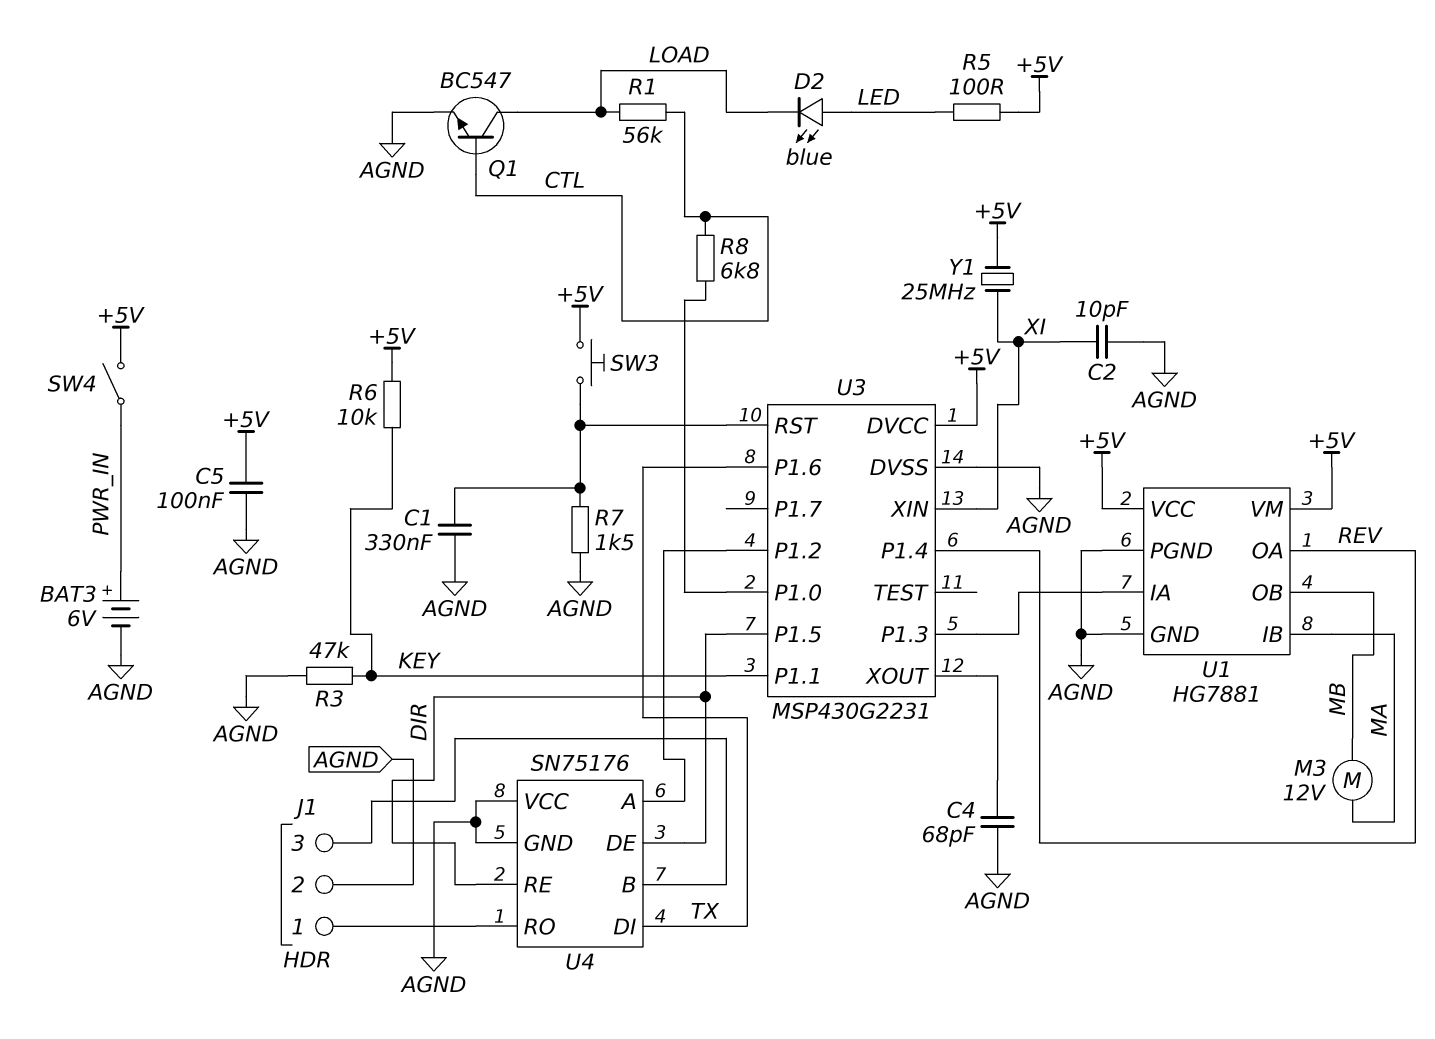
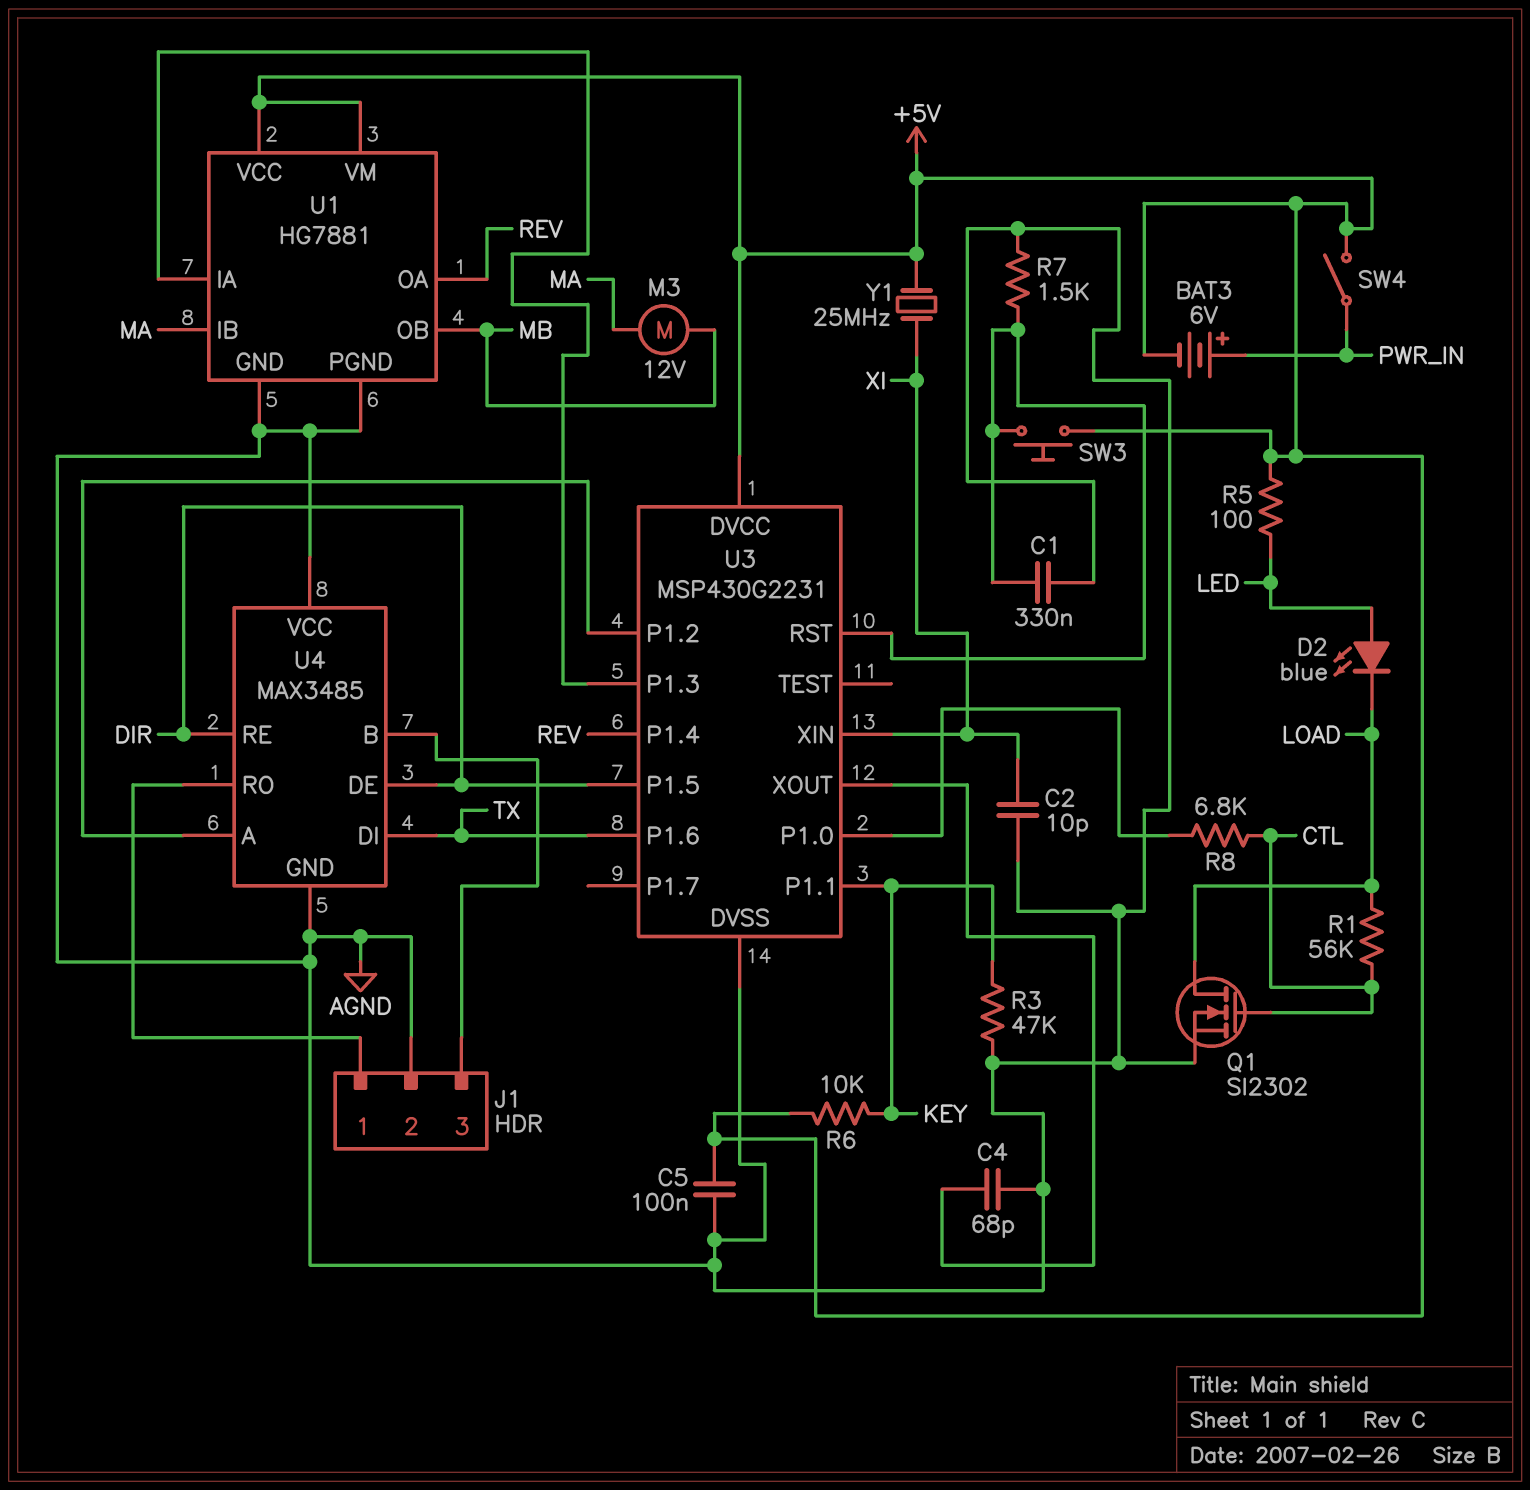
BAT3: 6V (plus PWR_IN, minus AGND) -> 6V (plus PWR_IN, minus +5V)
Q1: NPN BC547 (B CTL, C LOAD, E AGND) -> NMOS SI2302 (G CTL, D LOAD, S AGND)
U4: SN75176 -> MAX3485

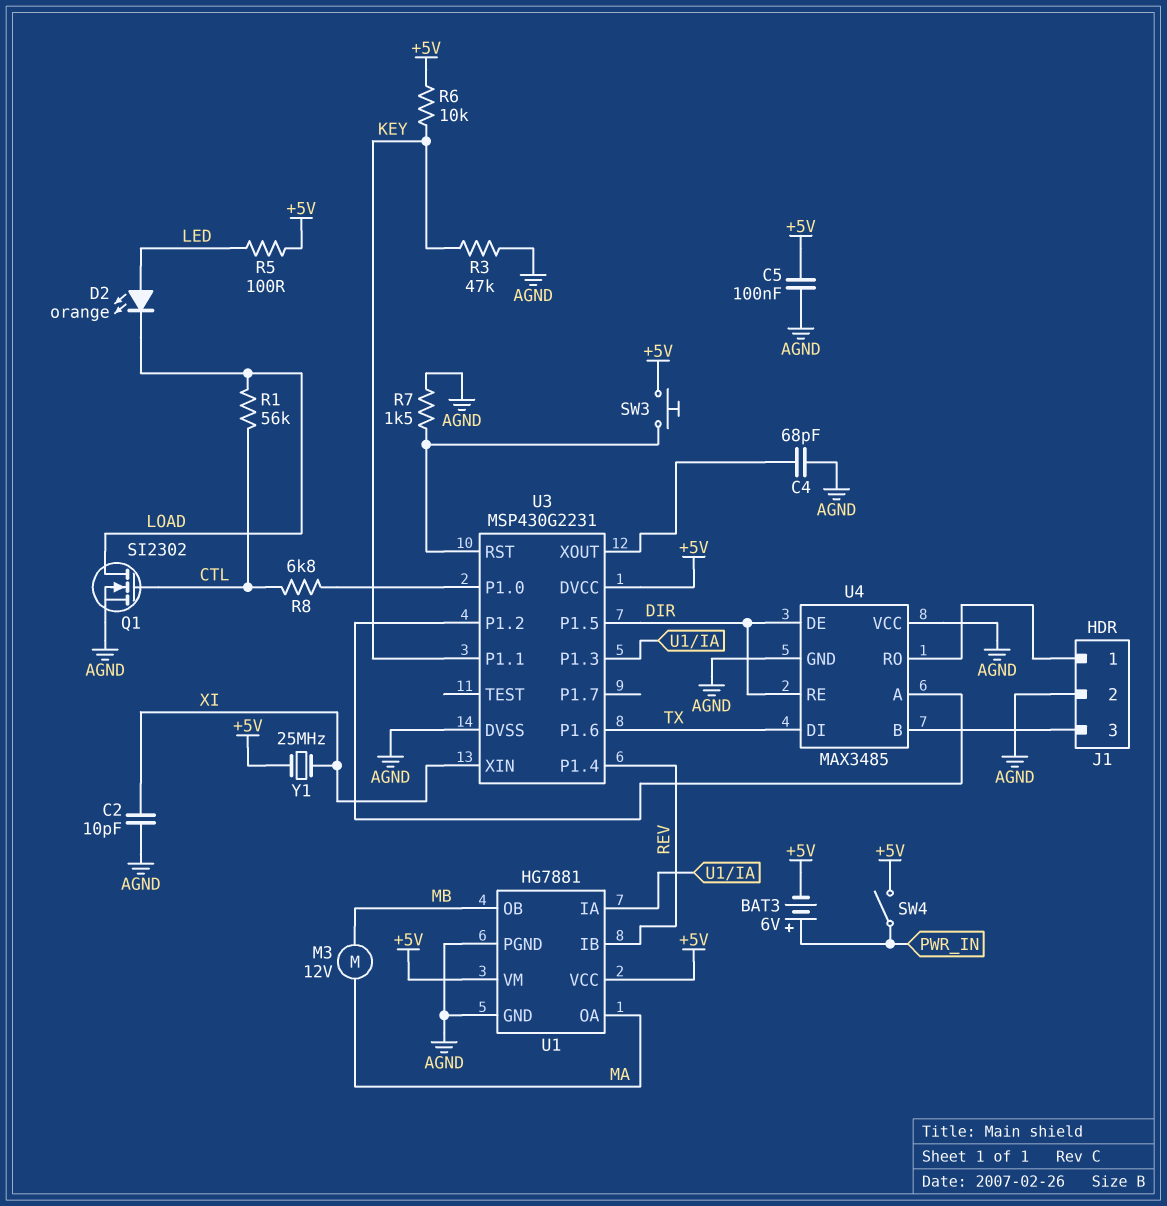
C1: 330nF (AGND, U3/RST) -> none
D2: LED blue (A LED, K LOAD) -> LED orange (A LED, K LOAD)
U1 pin IB: MA -> REV
U1 pin OA: REV -> MA

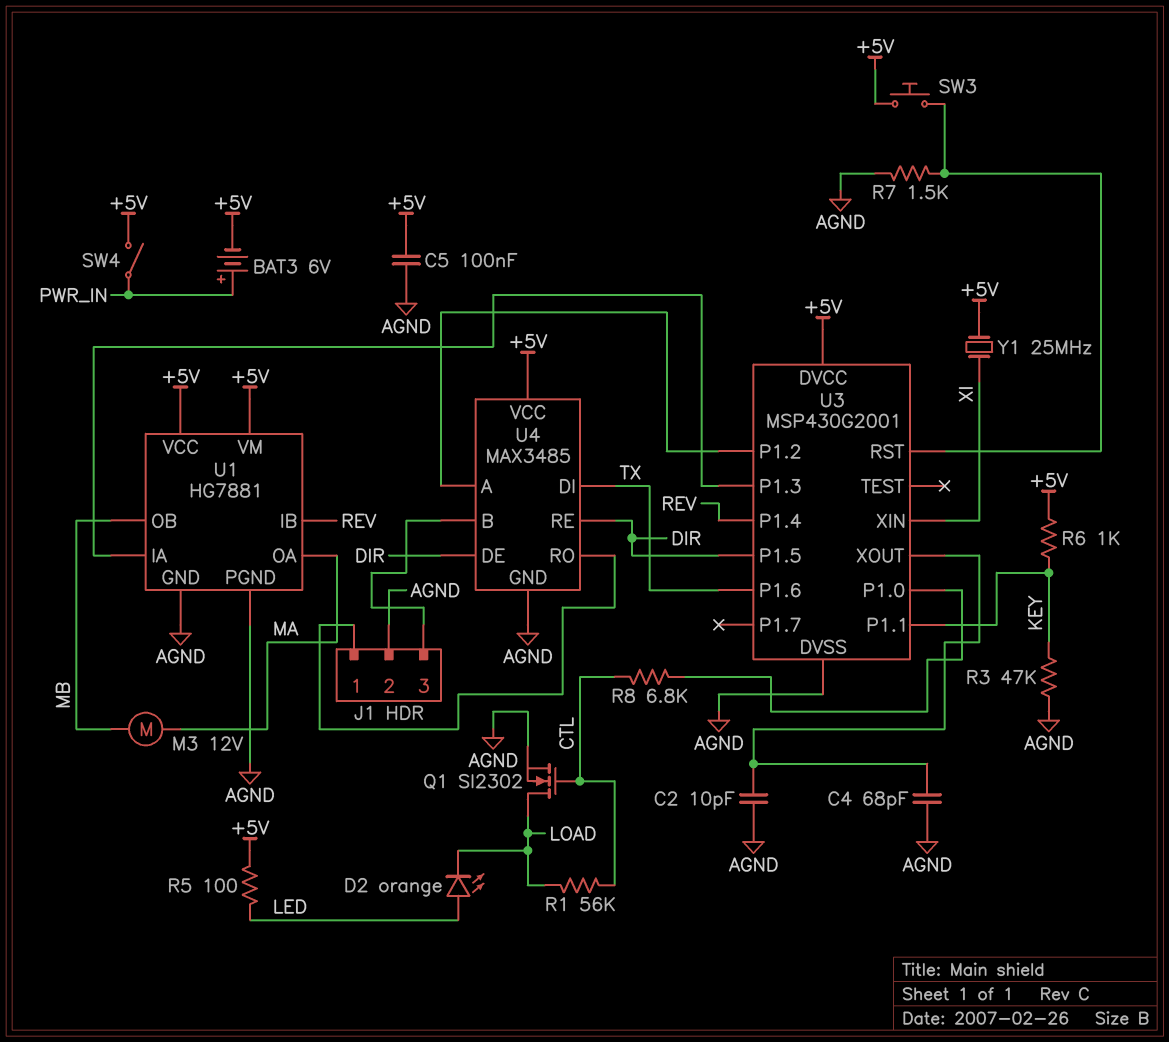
C2: 10pF (AGND, XI) -> 10pF (AGND, U3/XOUT)
R6: 10k (+5V, KEY) -> 1k (+5V, KEY)
U3: MSP430G2231 -> MSP430G2001
U4 pin VCC: AGND -> +5V

